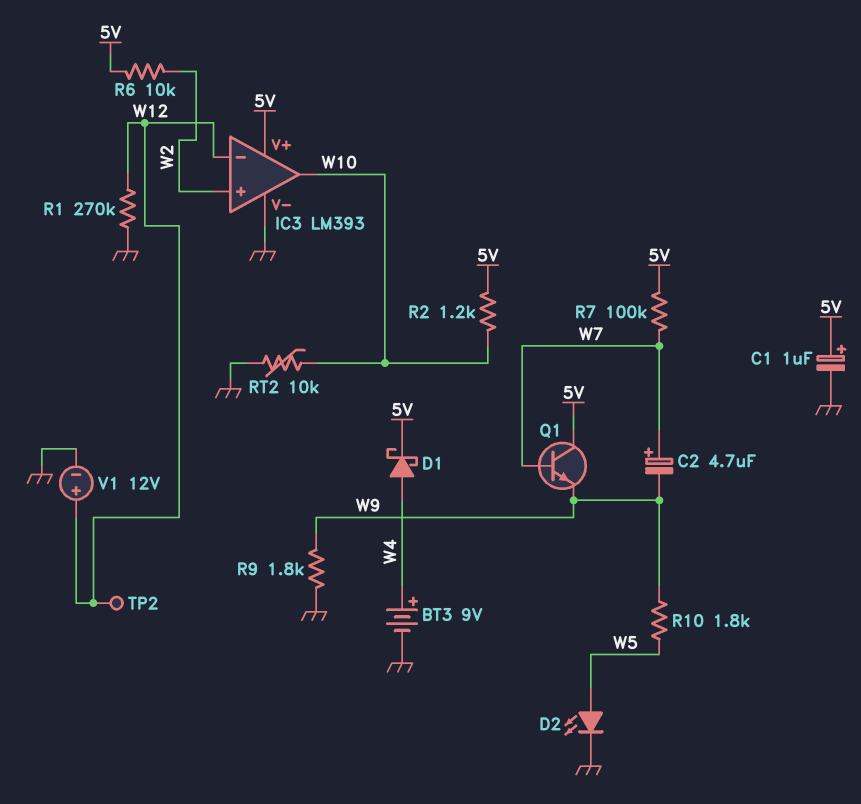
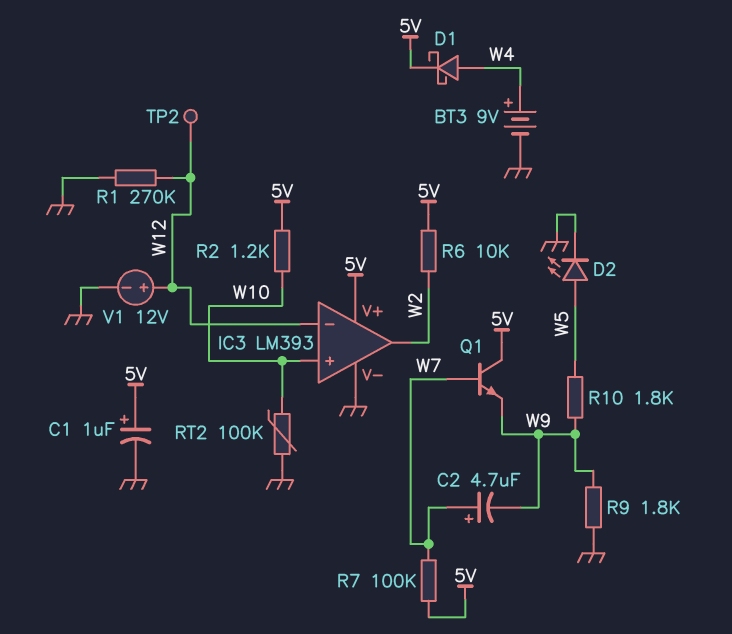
IC3 pin in+: W2 -> W10
IC3 pin out: W10 -> W2
RT2: 10k (GND, W10) -> 100k (GND, W10)

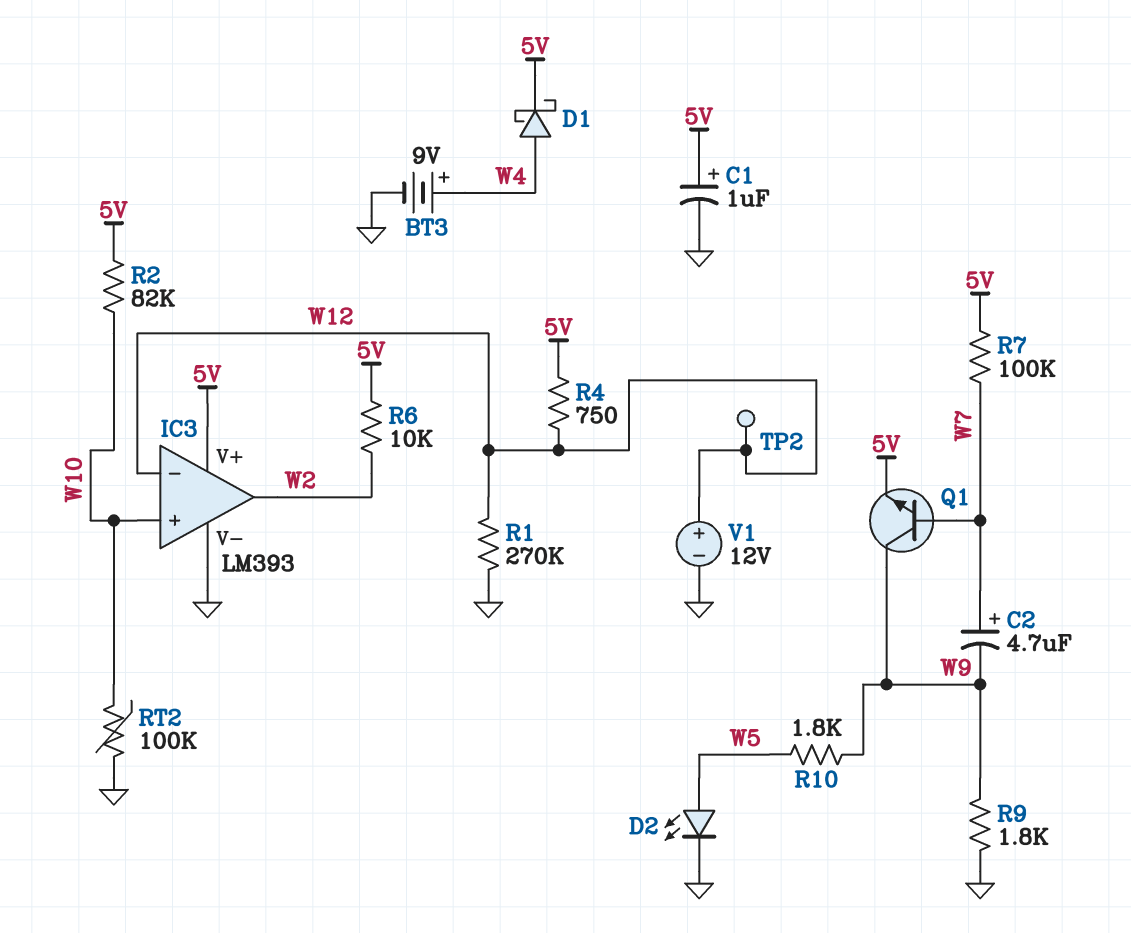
Q1: NPN (B W7, C 5V, E W9) -> NPN (B W7, C W9, E 5V)
R2: 1.2k (5V, W10) -> 82k (5V, W10)
R4: none -> 750 (5V, W12)

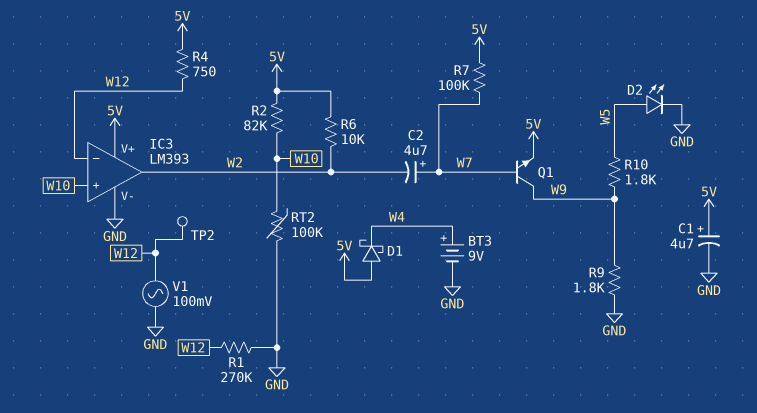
C1: 1uF (plus 5V, minus GND) -> 4.7uF (plus 5V, minus GND)
C2: 4.7uF (plus W7, minus W9) -> 4.7uF (plus W7, minus W2)
D1: schottky (A W4, K 5V) -> schottky (A 5V, K W4)
V1: 12V (plus W12, minus GND) -> AC 100mV (GND, W12)

